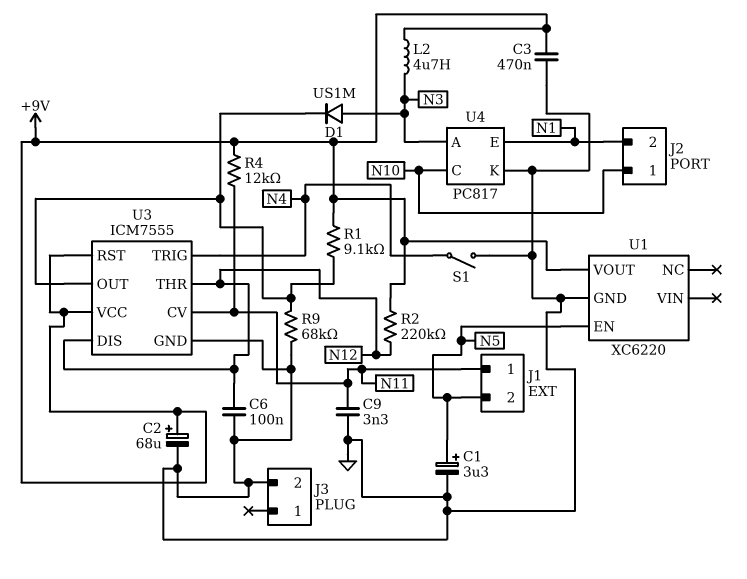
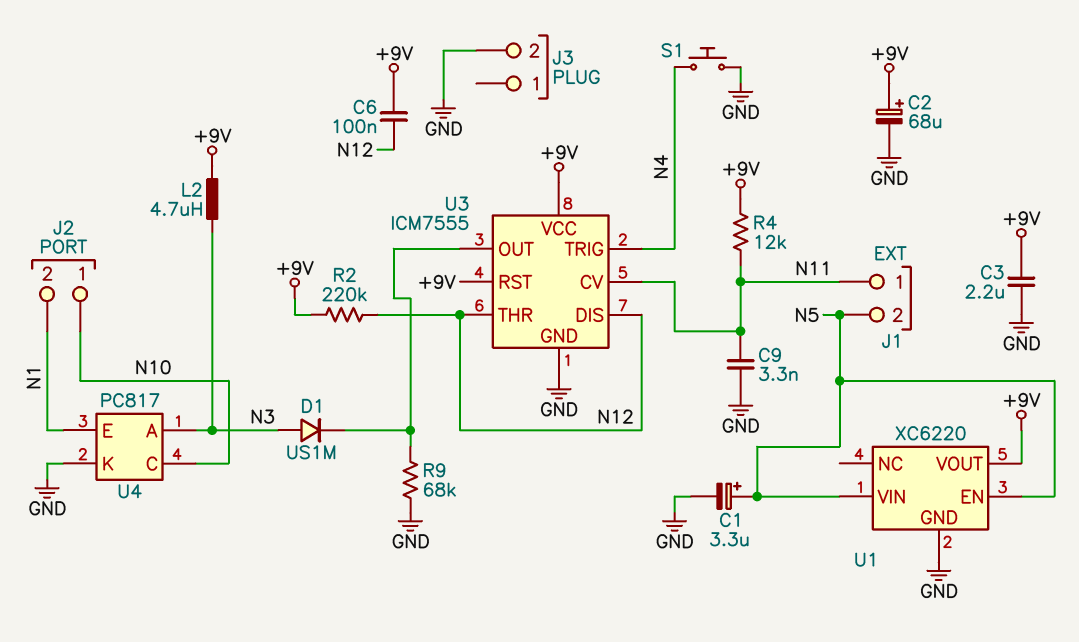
C3: 470nF (+9V, GND) -> 2.2uF (+9V, GND)
C6: 100nF (GND, N12) -> 100nF (+9V, N12)
R1: 9.1k (+9V, U3/OUT) -> none
S1: switch (GND, N4) -> button (GND, N4)
U1 pin VIN: none -> N5

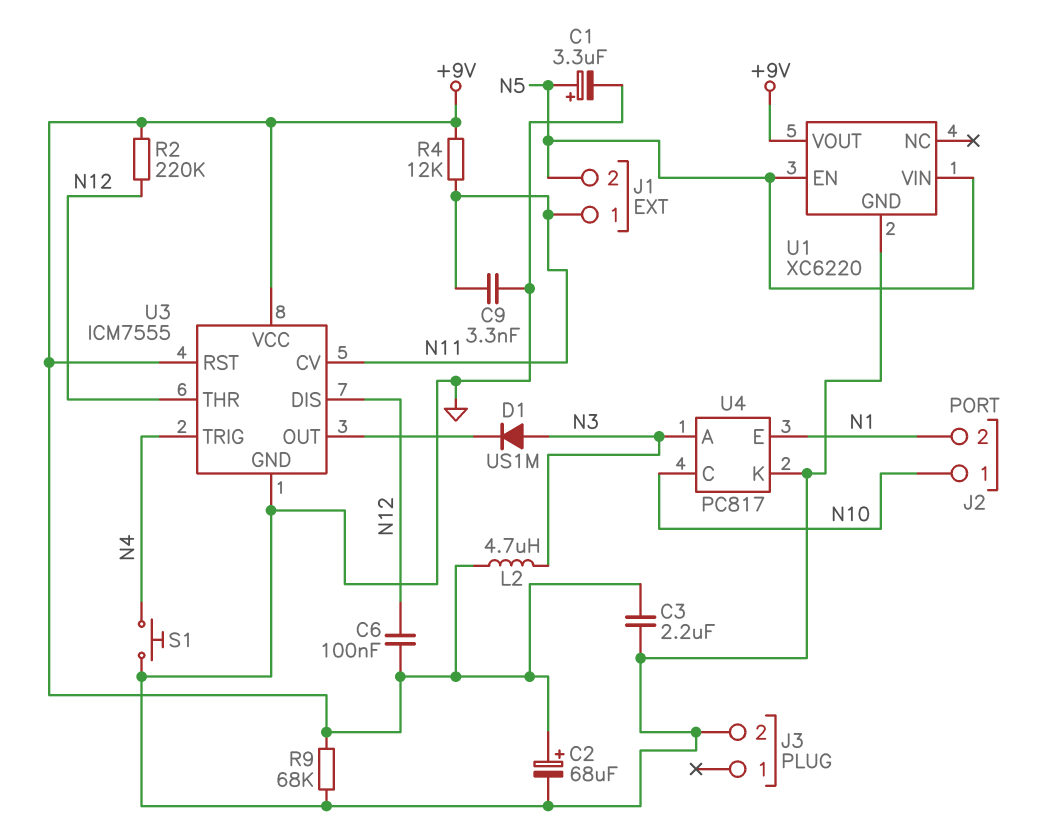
R9: 68k (GND, U3/OUT) -> 68k (+9V, GND)

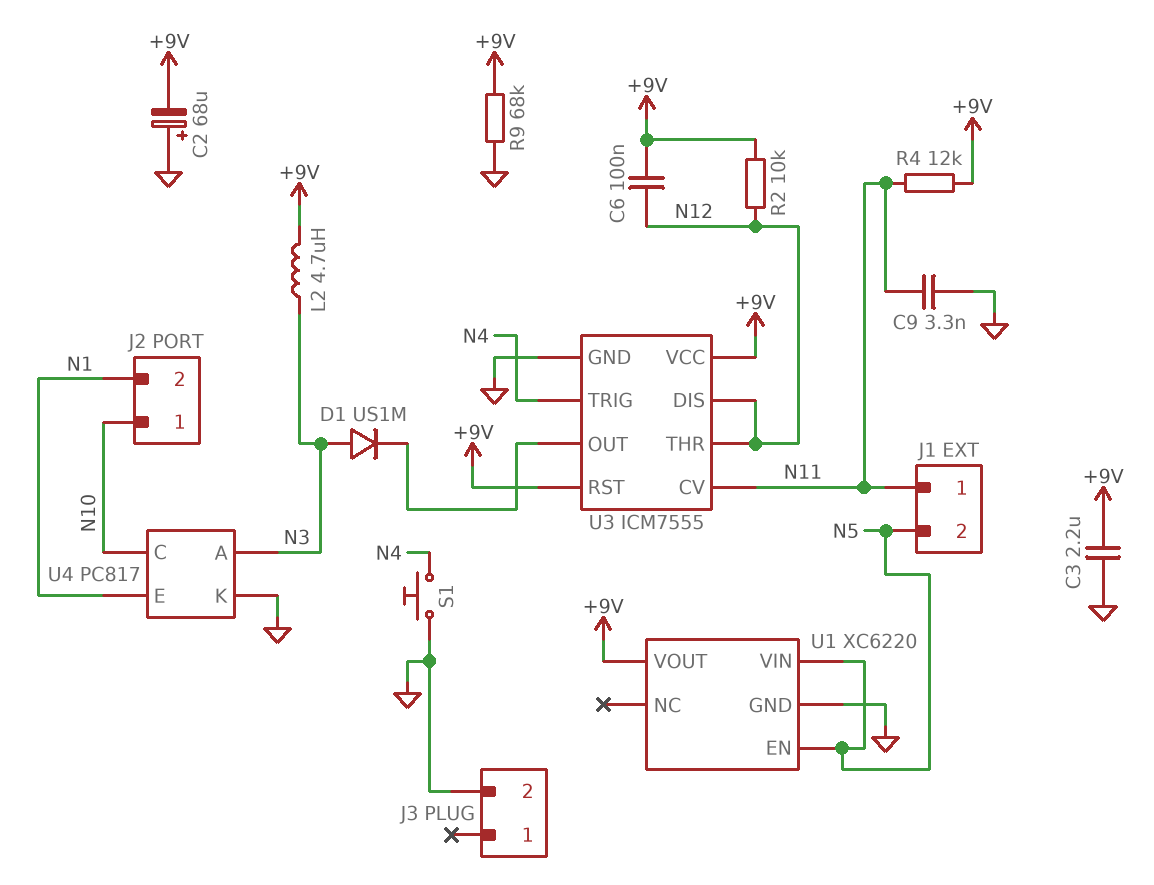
C1: 3.3uF (plus N5, minus GND) -> none
C2: 68uF (plus +9V, minus GND) -> 68uF (plus GND, minus +9V)
R2: 220k (+9V, N12) -> 10k (+9V, N12)

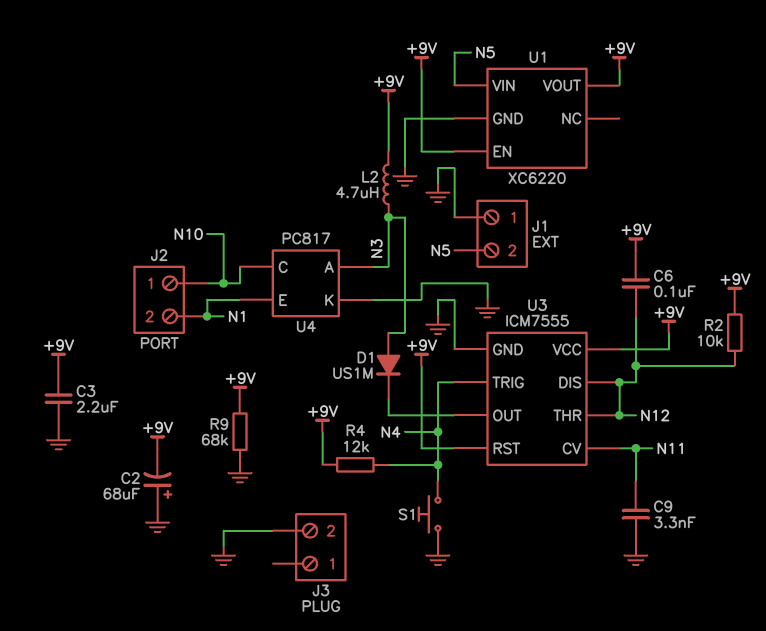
J1 pin 1: N11 -> GND
R4: 12k (+9V, N11) -> 12k (+9V, N4)
U1 pin EN: N5 -> +9V

